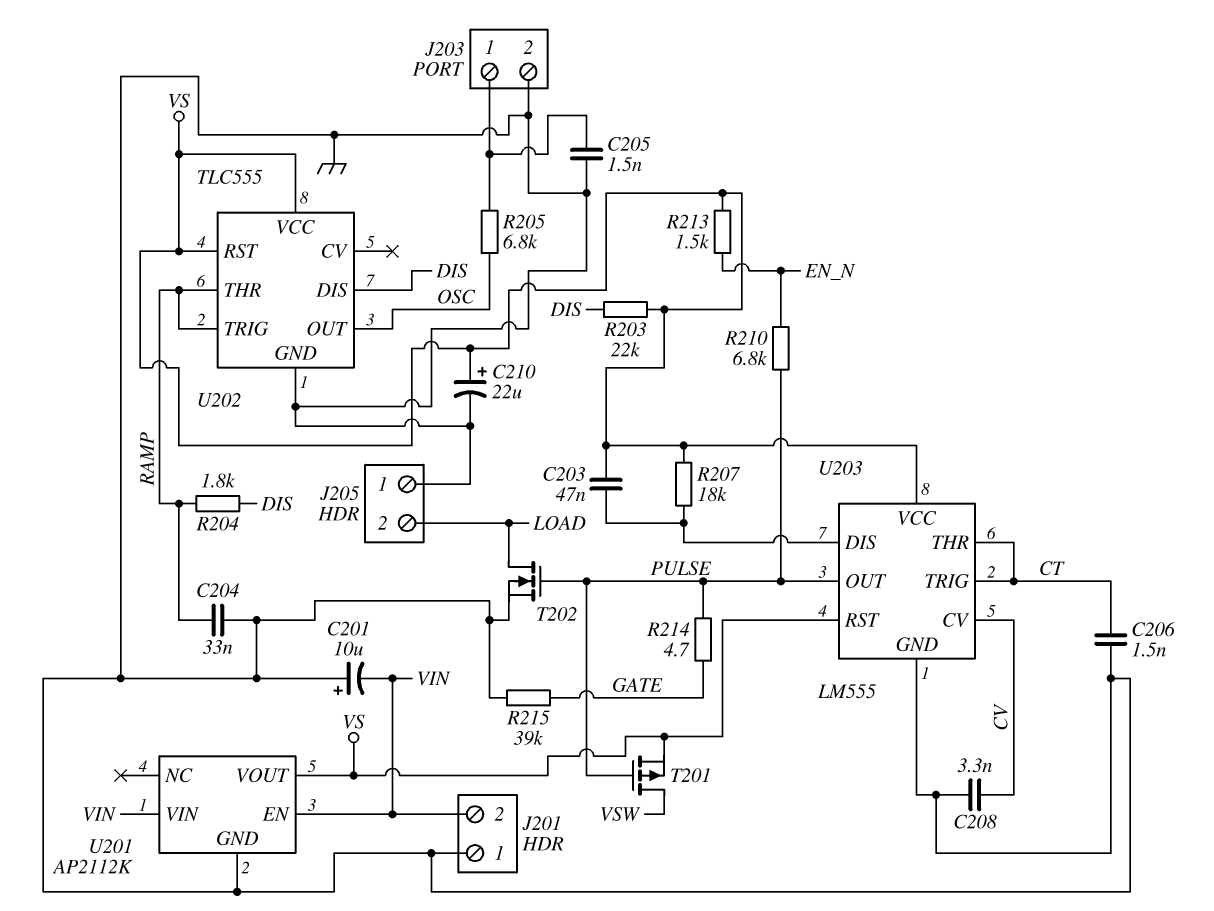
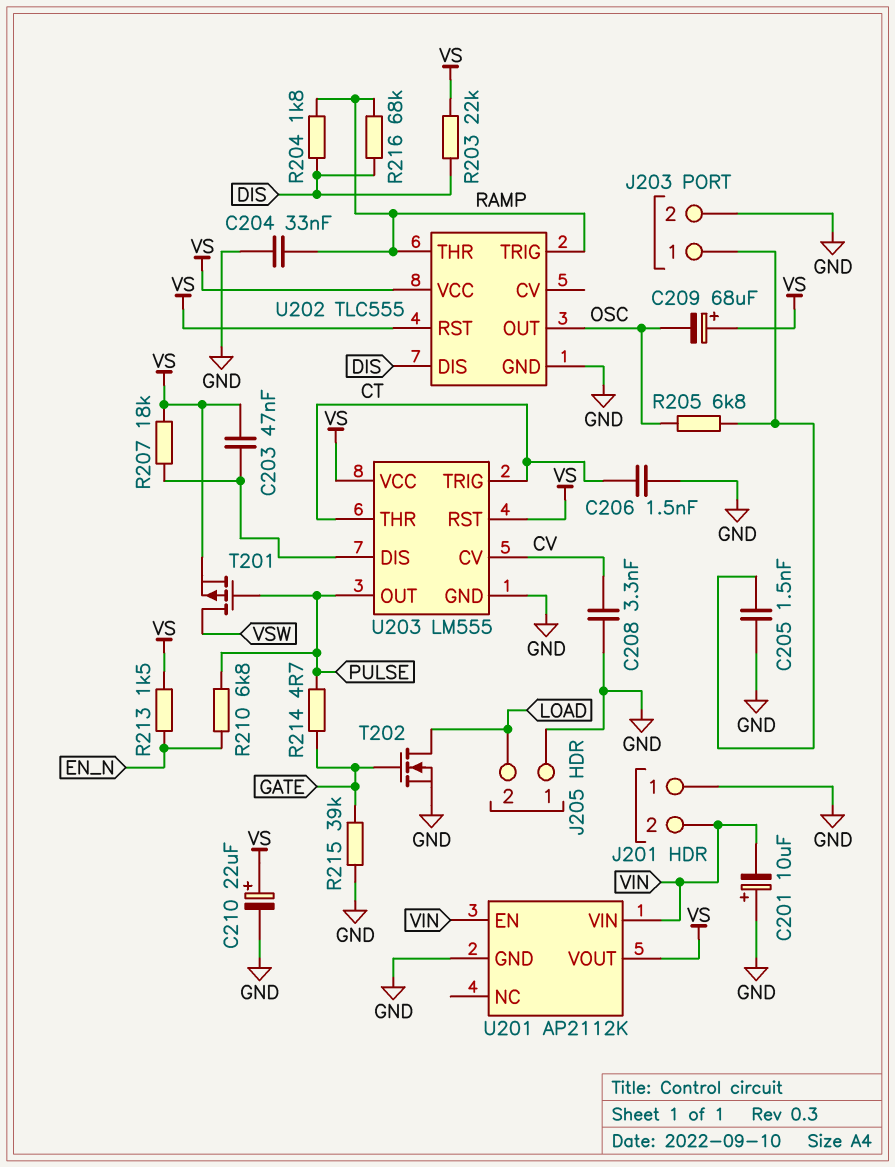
C209: none -> 68uF (plus VS, minus OSC)
R216: none -> 68k (DIS, RAMP)
T202: NMOS (G PULSE, D LOAD, S GND) -> NMOS (G GATE, D LOAD, S GND)

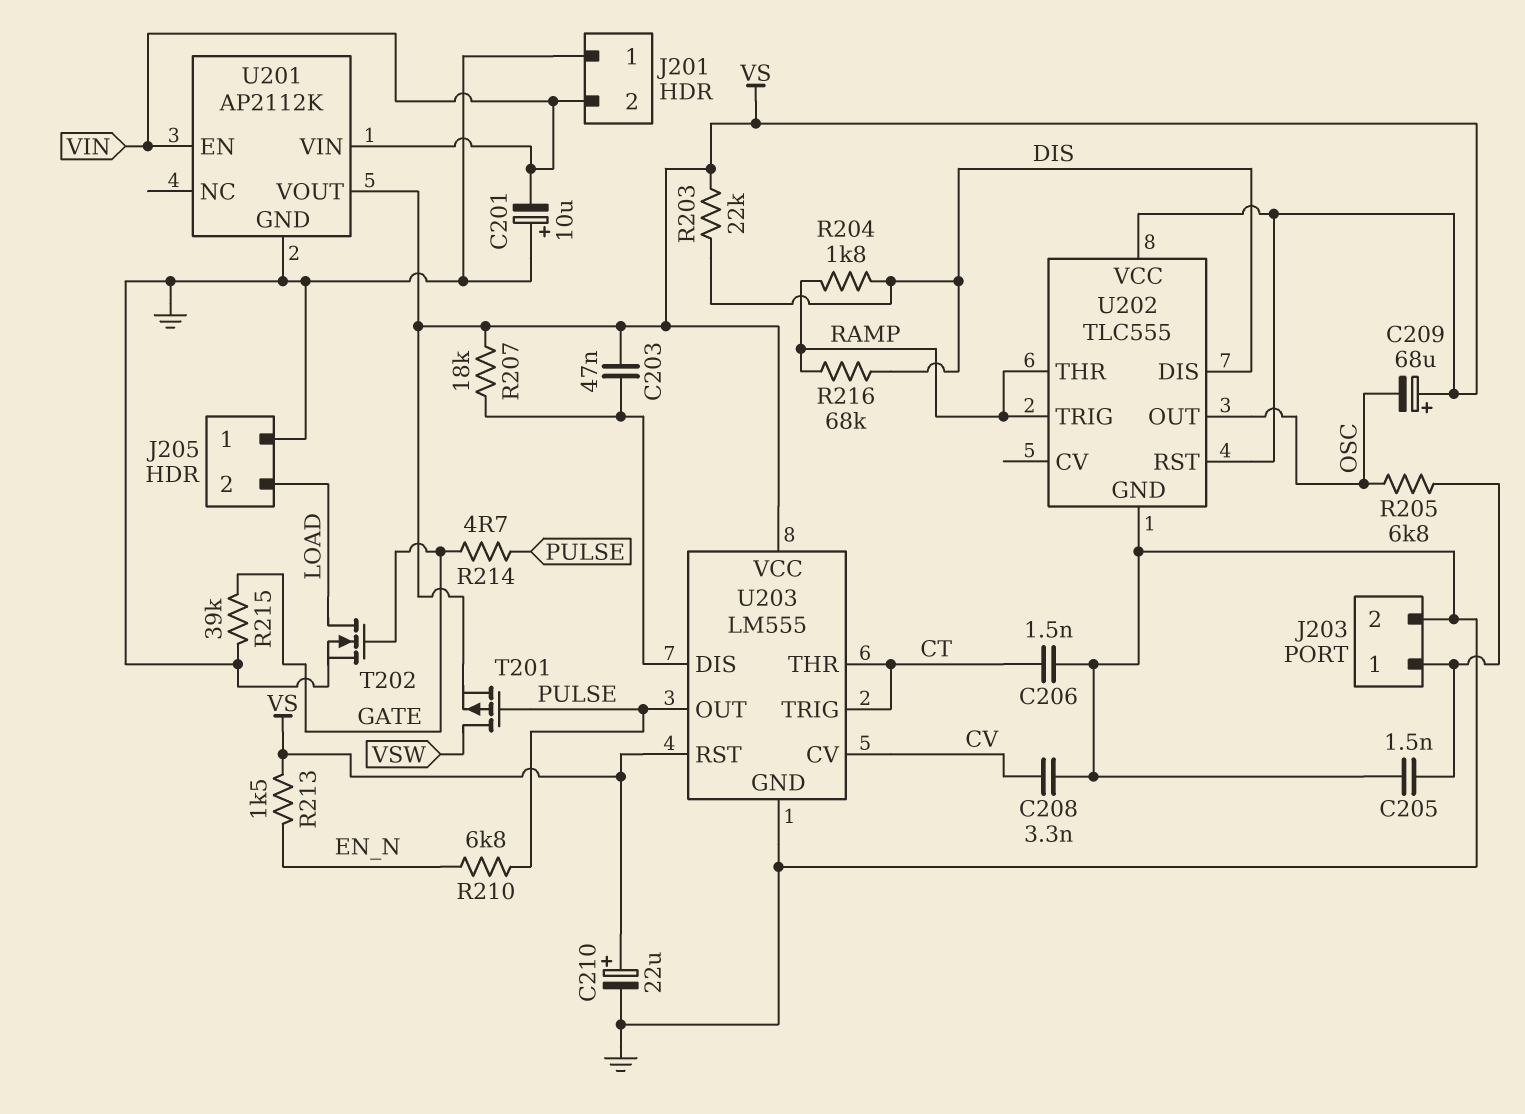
C204: 33nF (GND, RAMP) -> none

